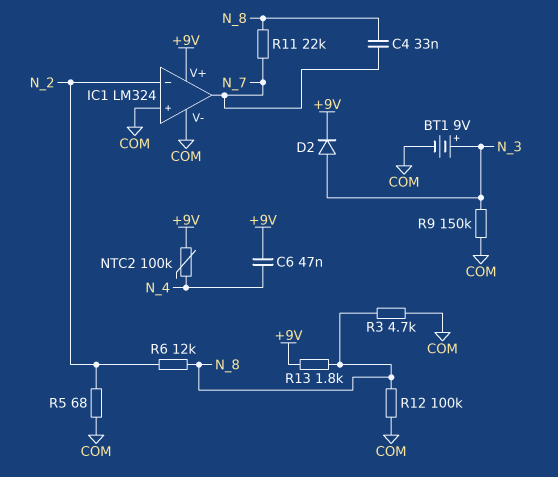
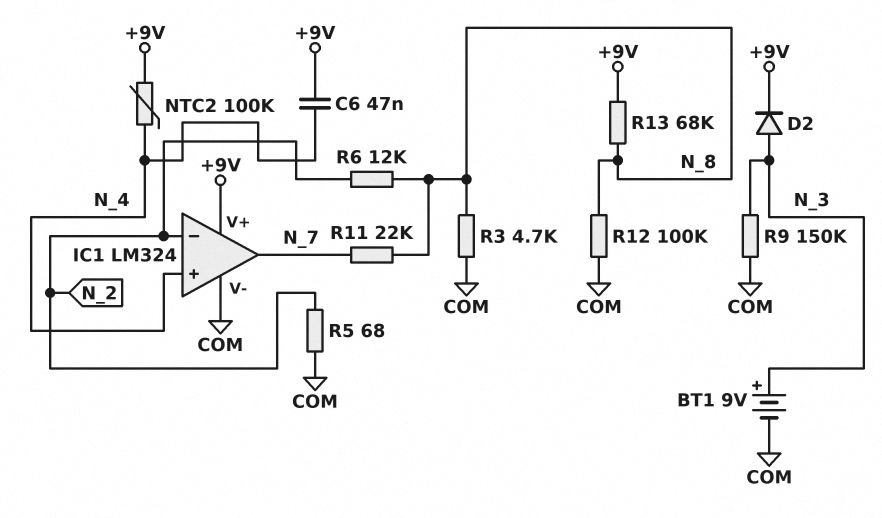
C4: 33nF (N_7, N_8) -> none
IC1 pin in+: COM -> N_4
R13: 1.8k (+9V, N_8) -> 68k (+9V, N_8)

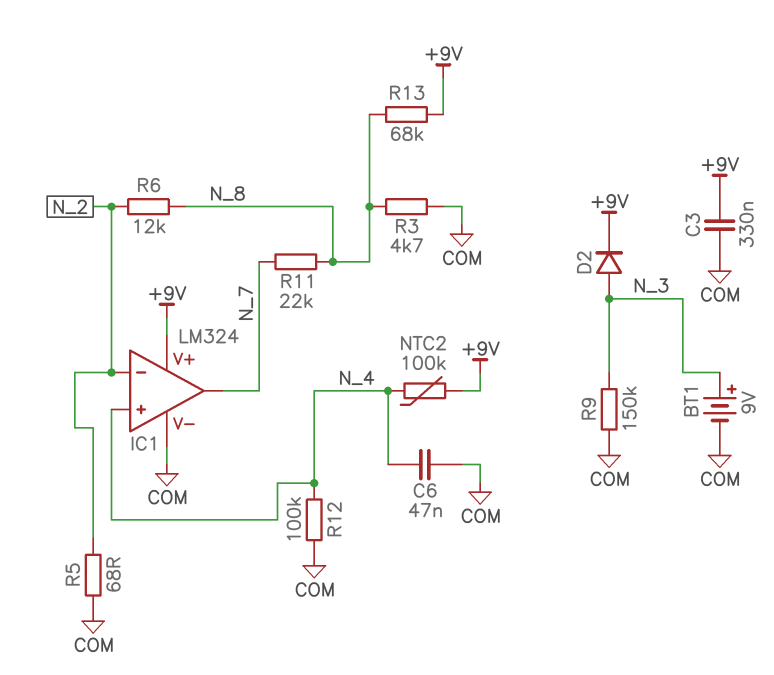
C3: none -> 330nF (+9V, COM)
C6: 47nF (+9V, N_4) -> 47nF (COM, N_4)
R12: 100k (COM, N_8) -> 100k (COM, N_4)

